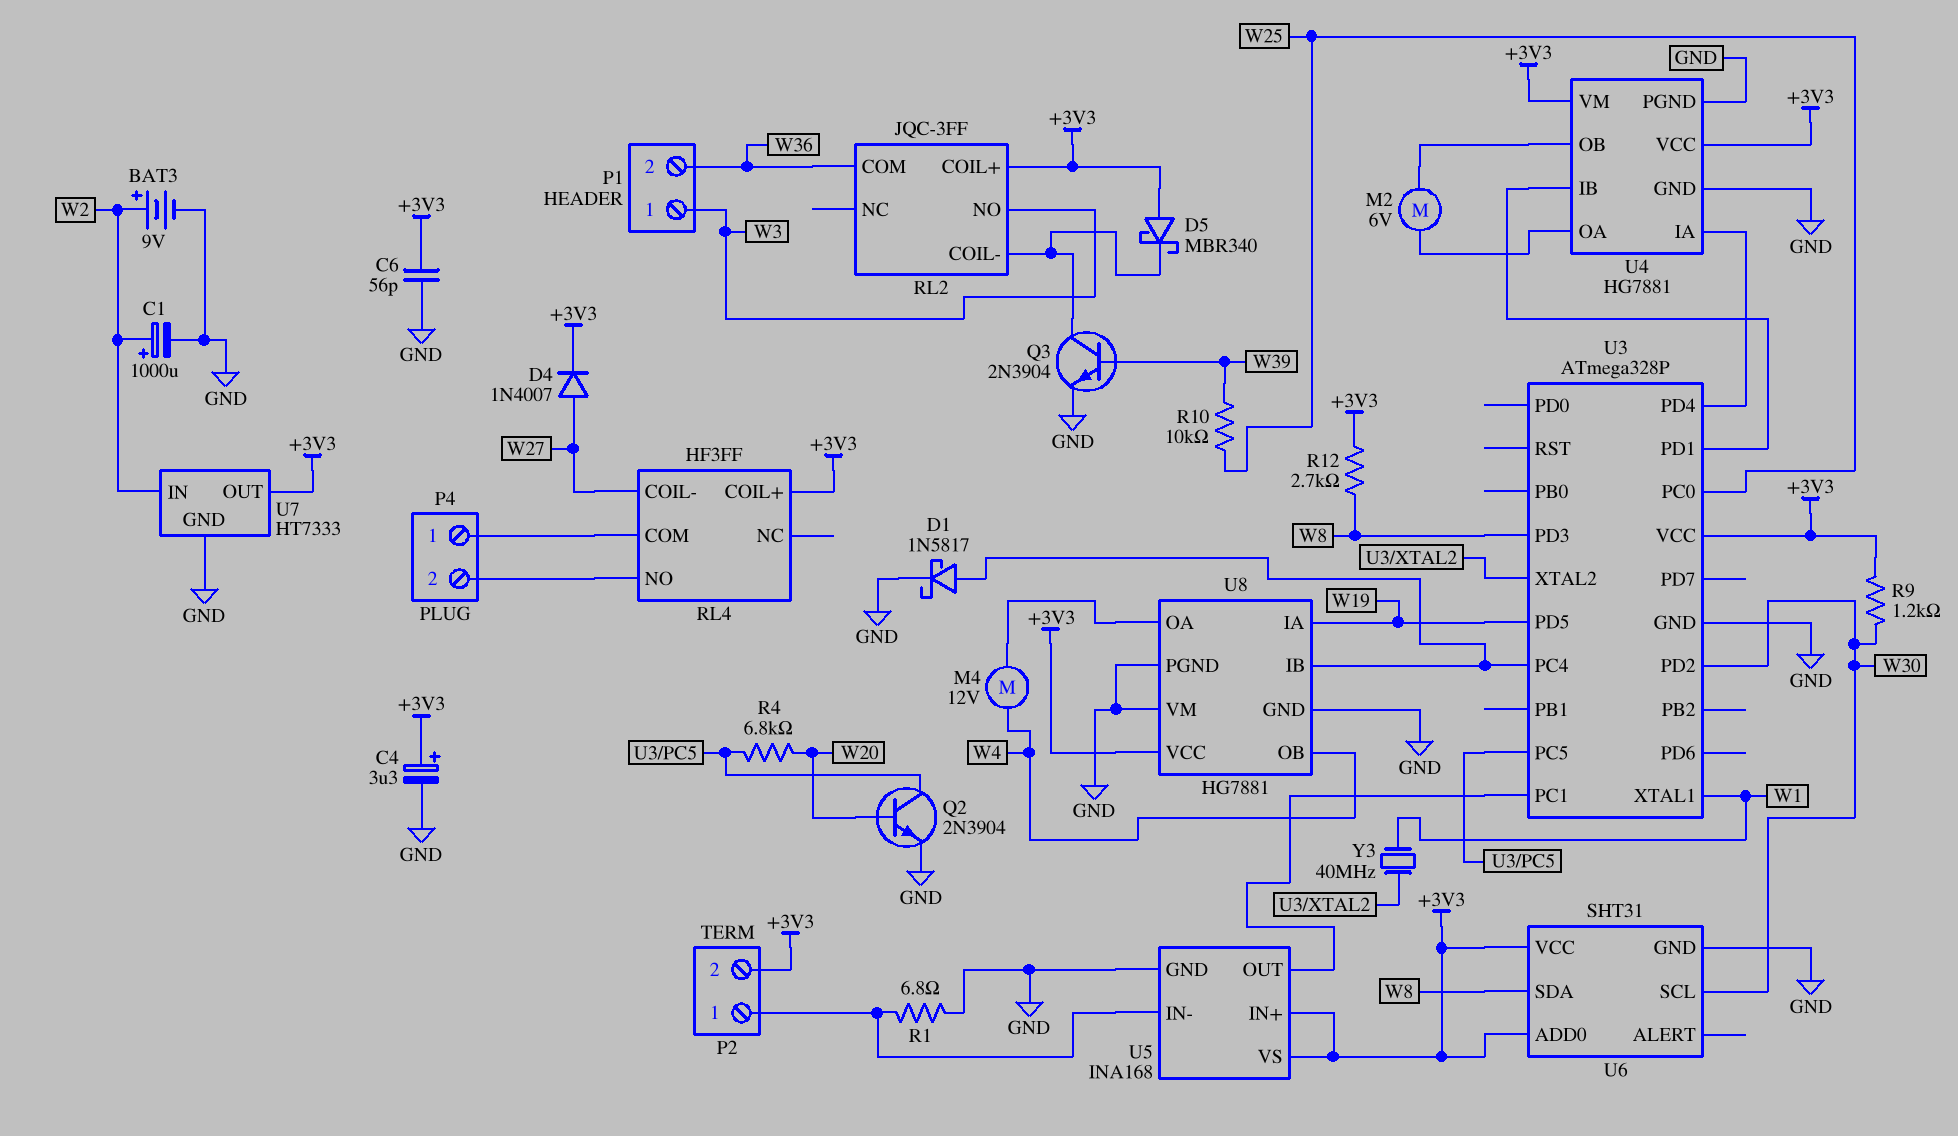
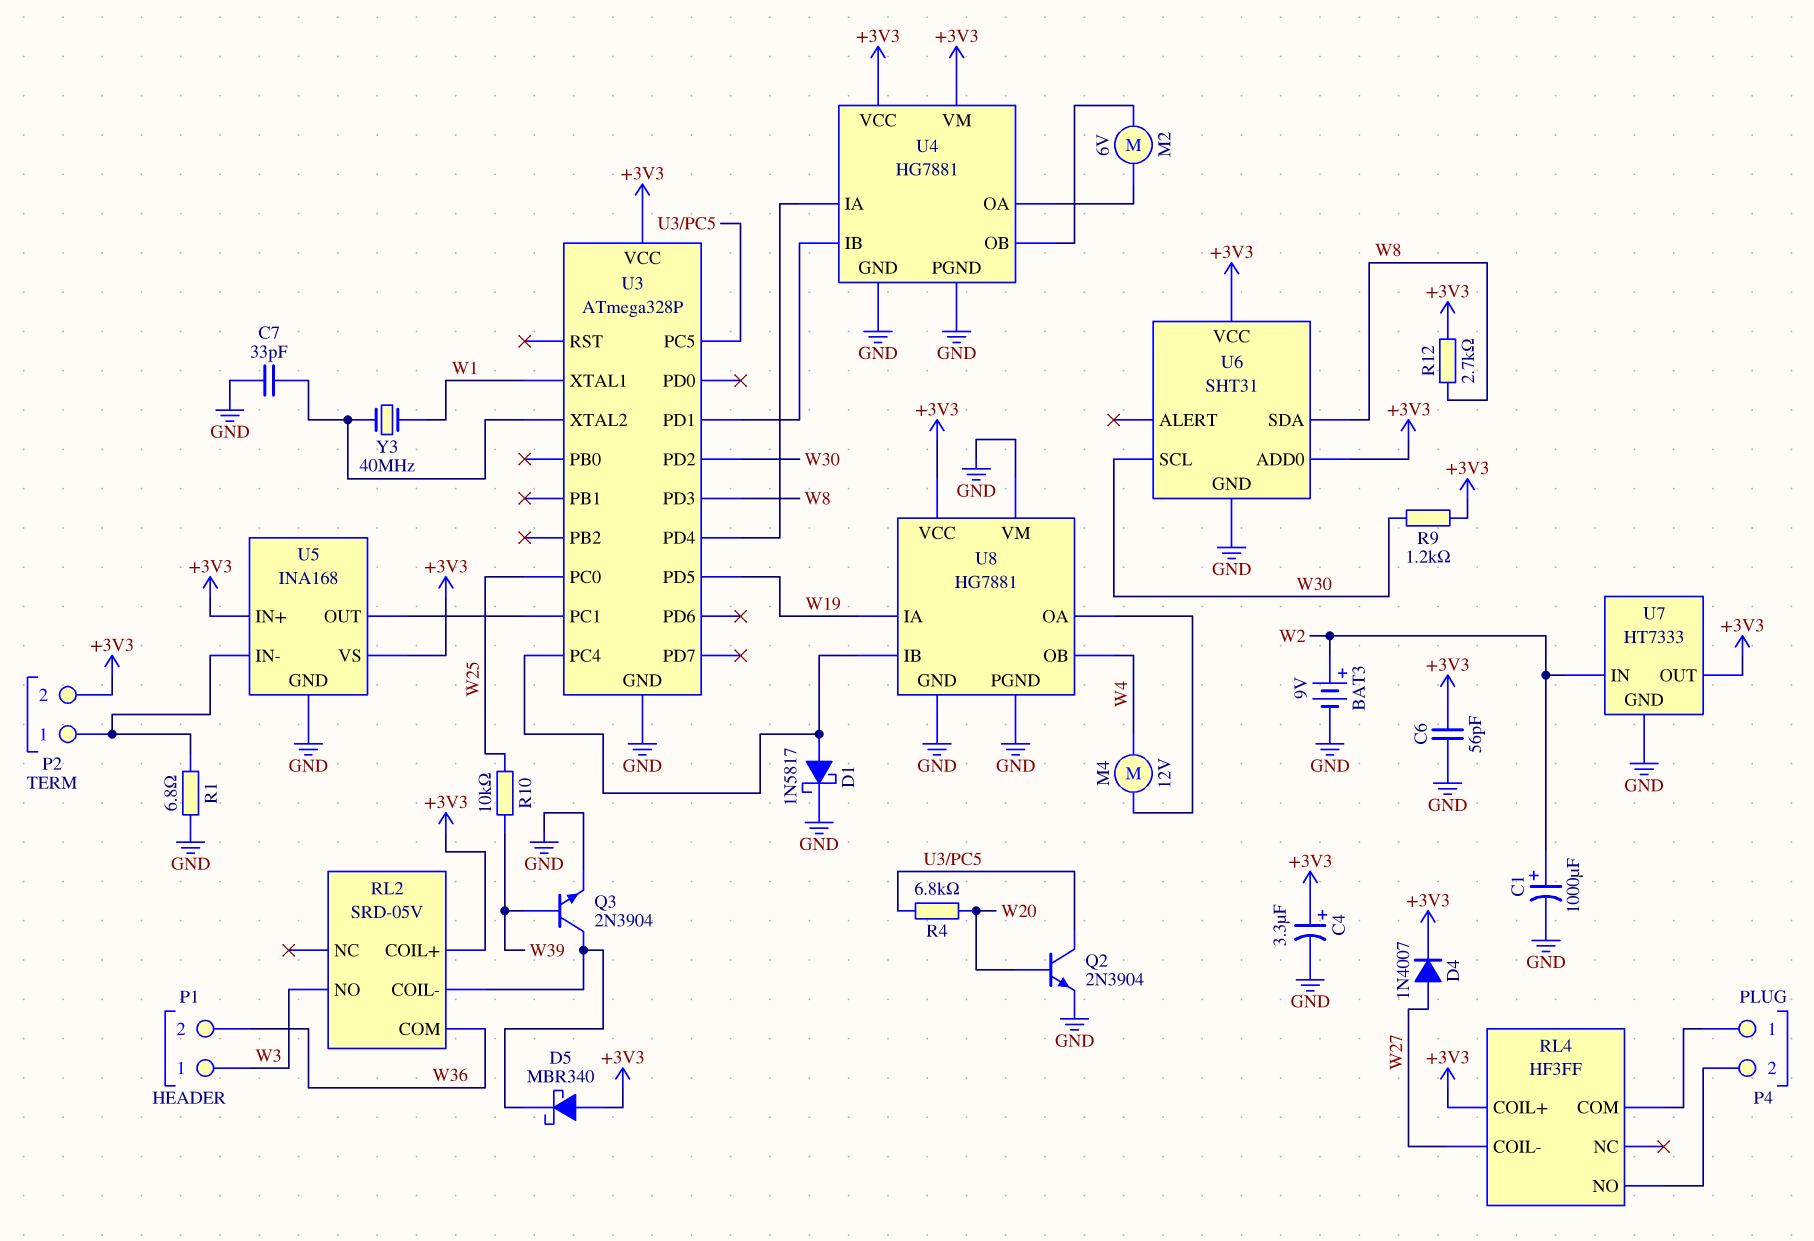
C7: none -> 33pF (GND, U3/XTAL2)
RL2: JQC-3FF -> SRD-05V

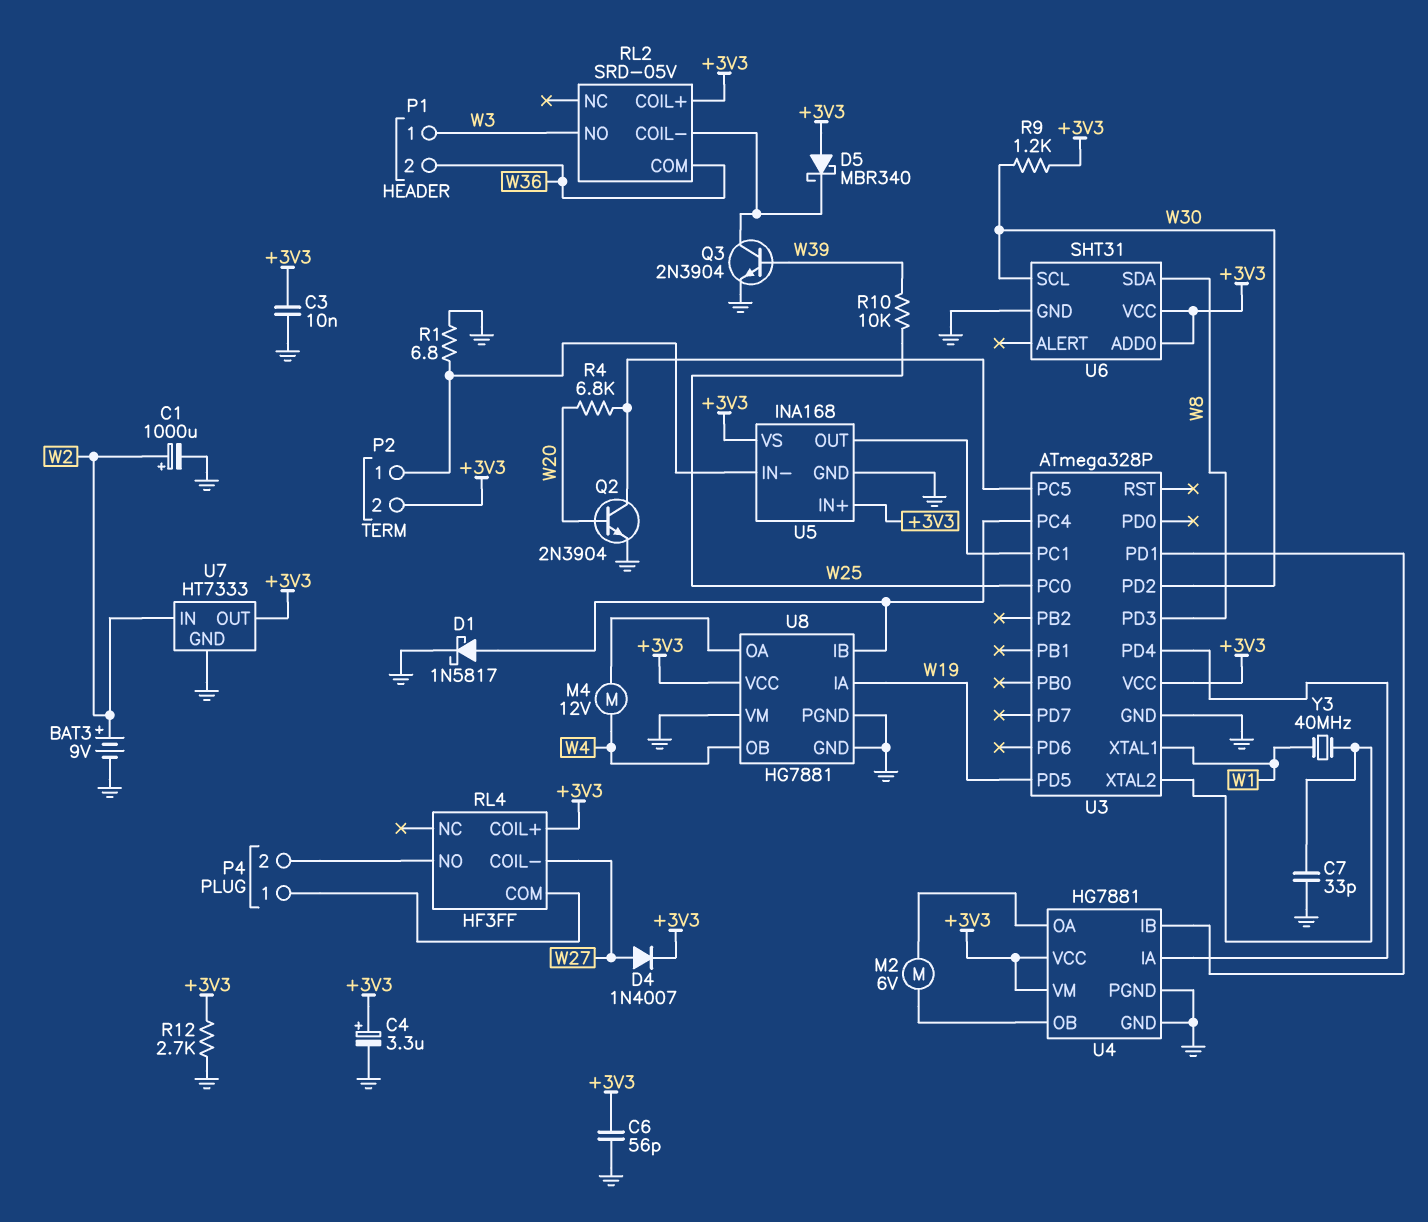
C3: none -> 10nF (+3V3, GND)
R12: 2.7k (+3V3, W8) -> 2.7k (+3V3, GND)

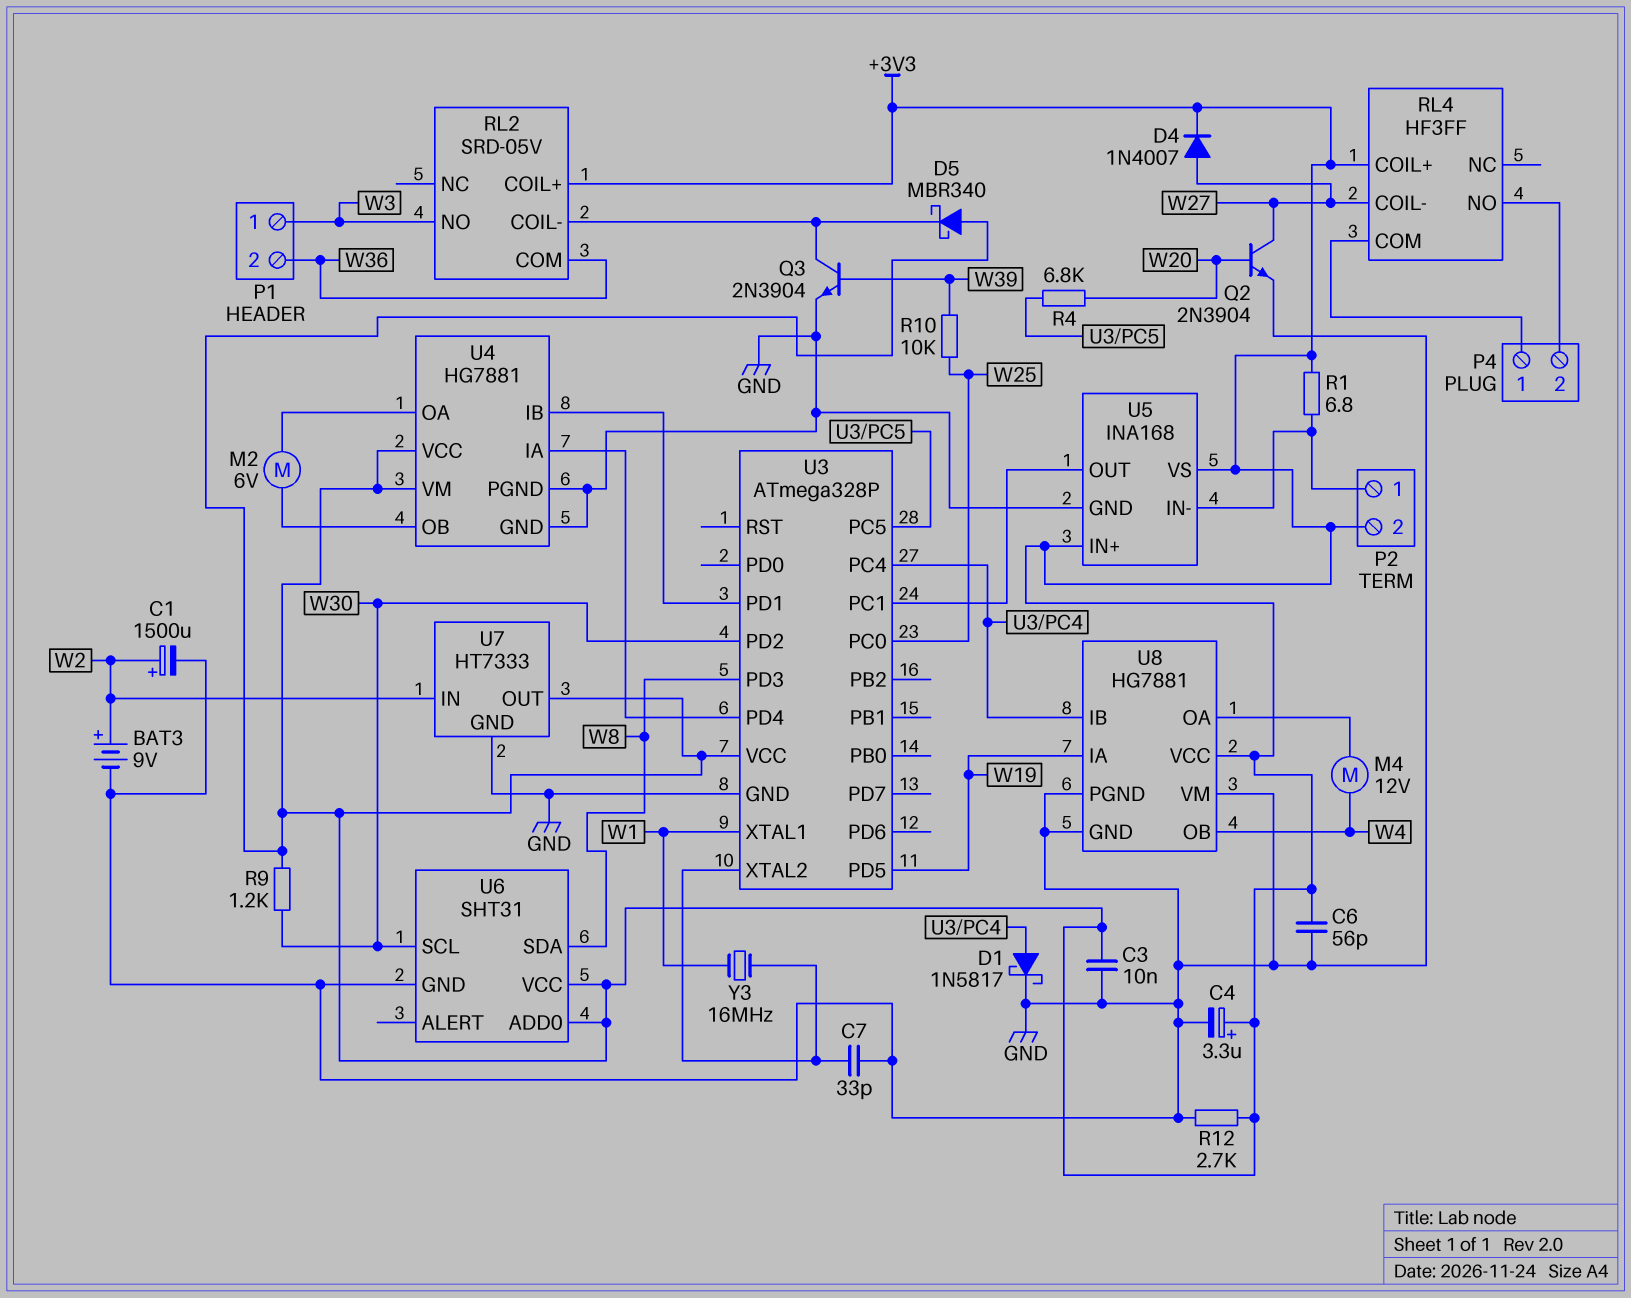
C1: 1000uF (plus W2, minus GND) -> 1500uF (plus W2, minus GND)
Q2: NPN 2N3904 (B W20, C U3/PC5, E GND) -> NPN 2N3904 (B W20, C W27, E GND)
R1: 6.8 (GND, P2/1) -> 6.8 (+3V3, P2/1)
Y3: 40MHz (U3/XTAL2, W1) -> 16MHz (U3/XTAL2, W1)

